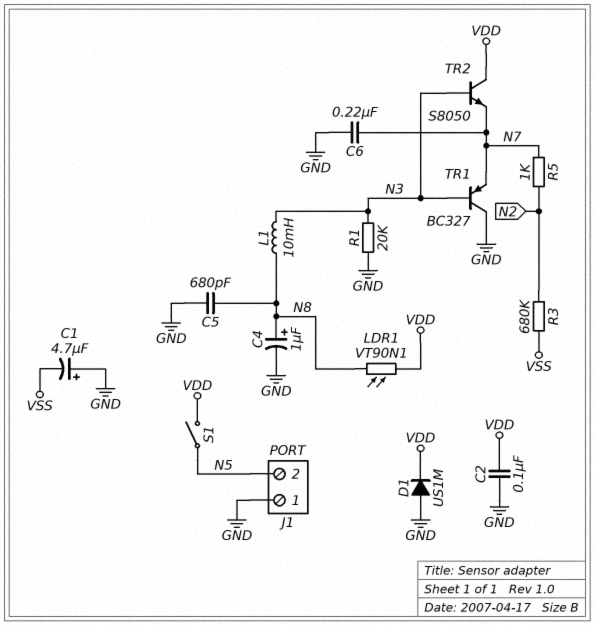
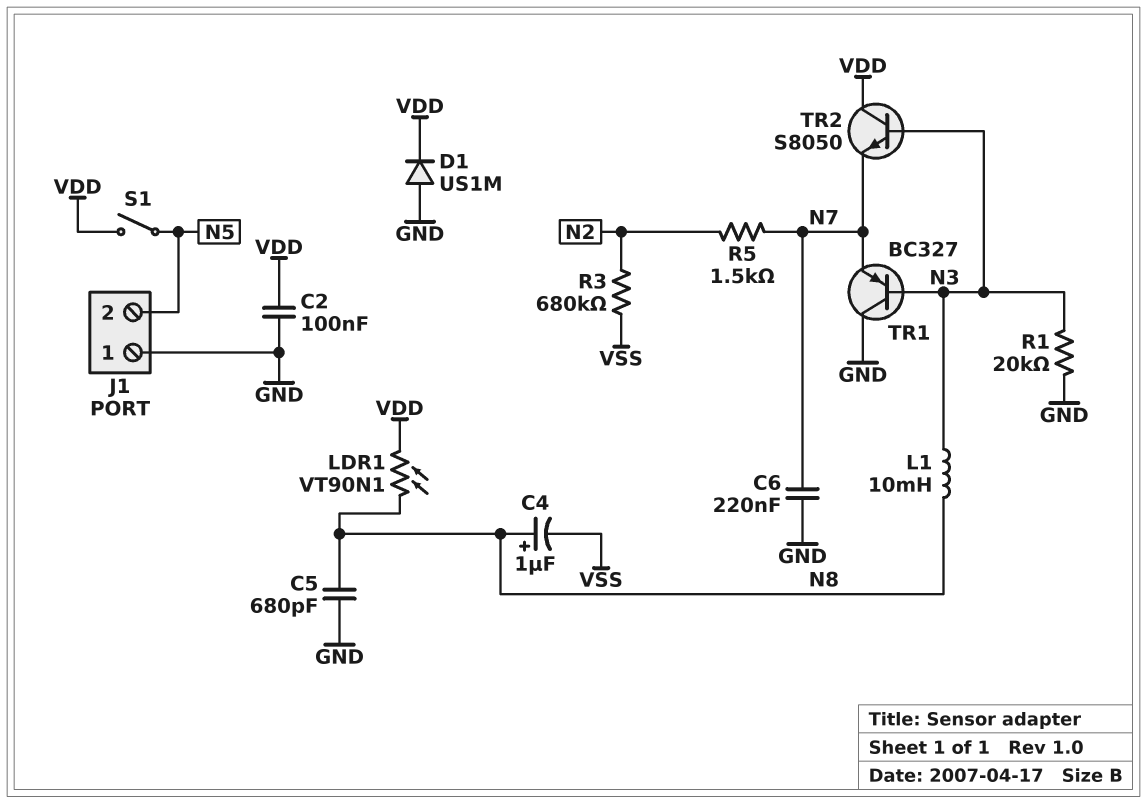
C1: 4.7uF (plus GND, minus VSS) -> none
C4: 1uF (plus N8, minus GND) -> 1uF (plus N8, minus VSS)
R5: 1k (N2, N7) -> 1.5k (N2, N7)

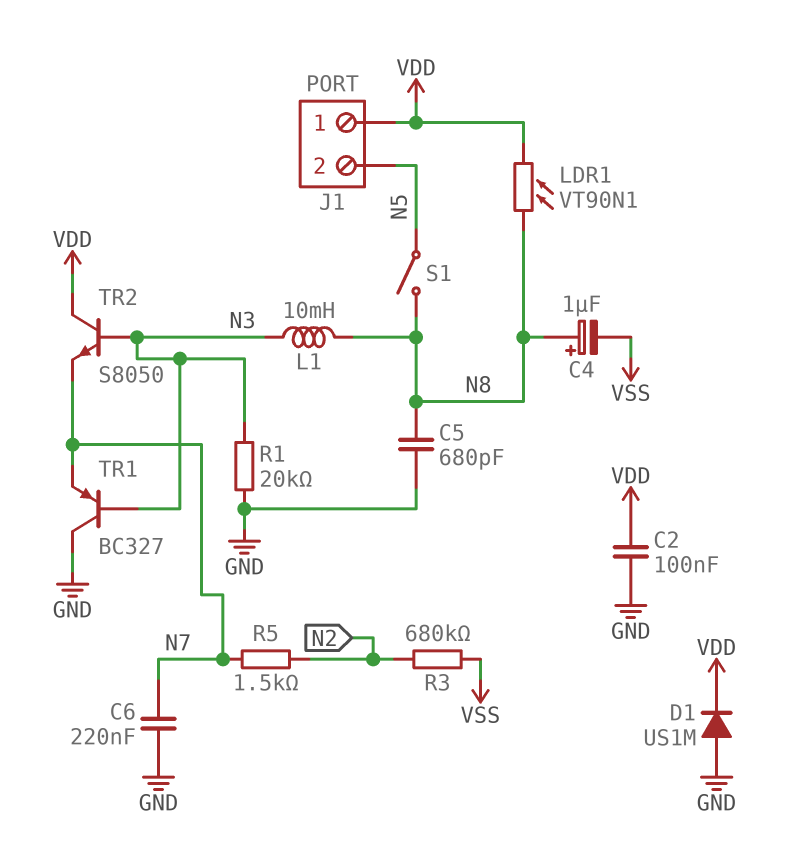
J1 pin 1: GND -> VDD
S1: switch (N5, VDD) -> switch (N5, N8)

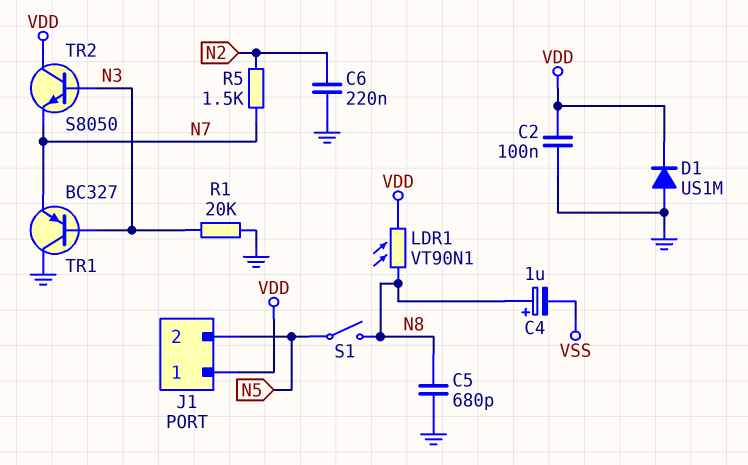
C6: 220nF (GND, N7) -> 220nF (GND, N2)
L1: 10mH (N3, N8) -> none
R3: 680k (N2, VSS) -> none

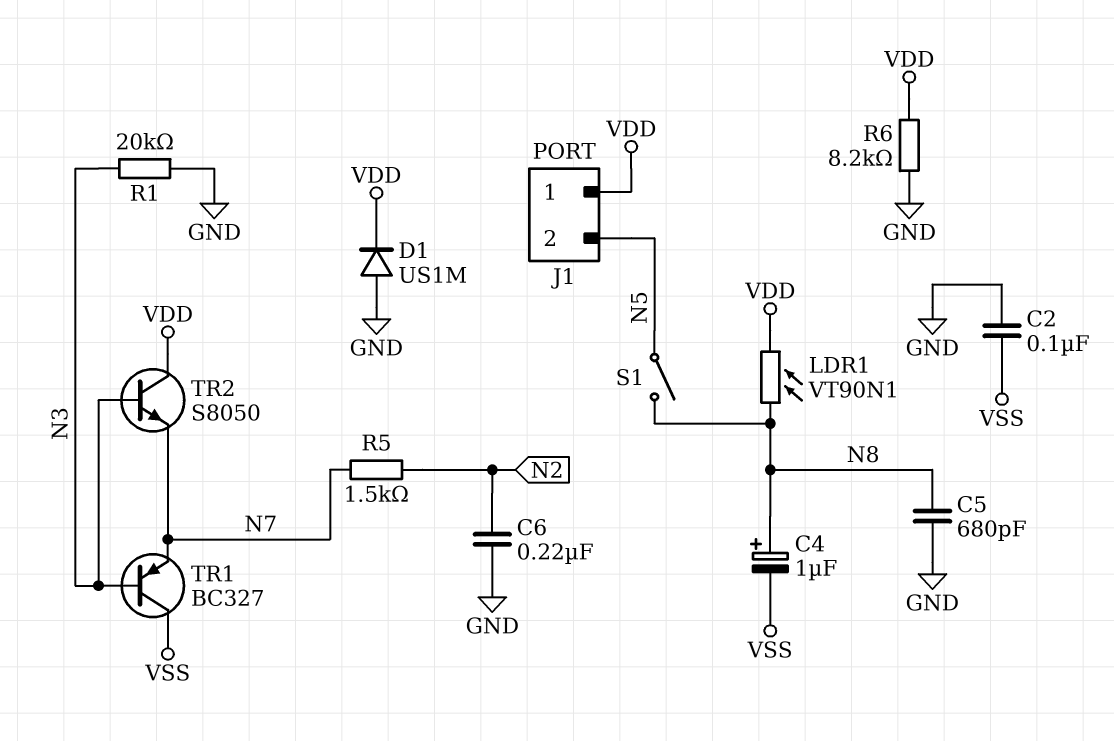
C2: 100nF (GND, VDD) -> 100nF (GND, VSS)
R6: none -> 8.2k (GND, VDD)
TR1: PNP BC327 (B N3, C GND, E N7) -> PNP BC327 (B N3, C VSS, E N7)

